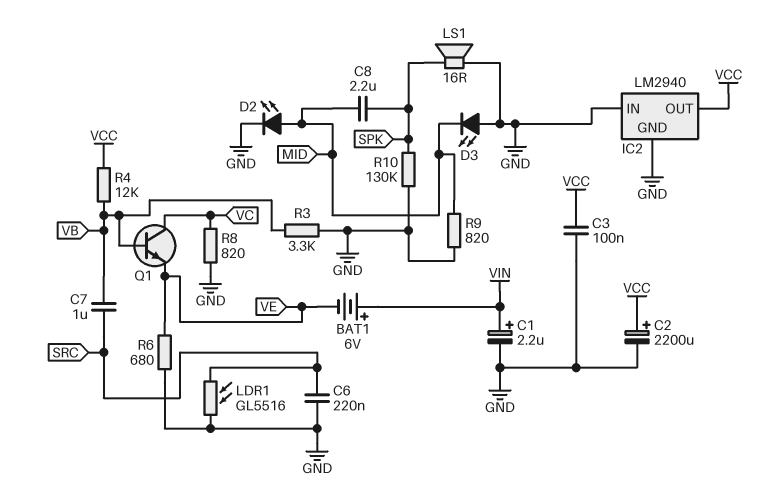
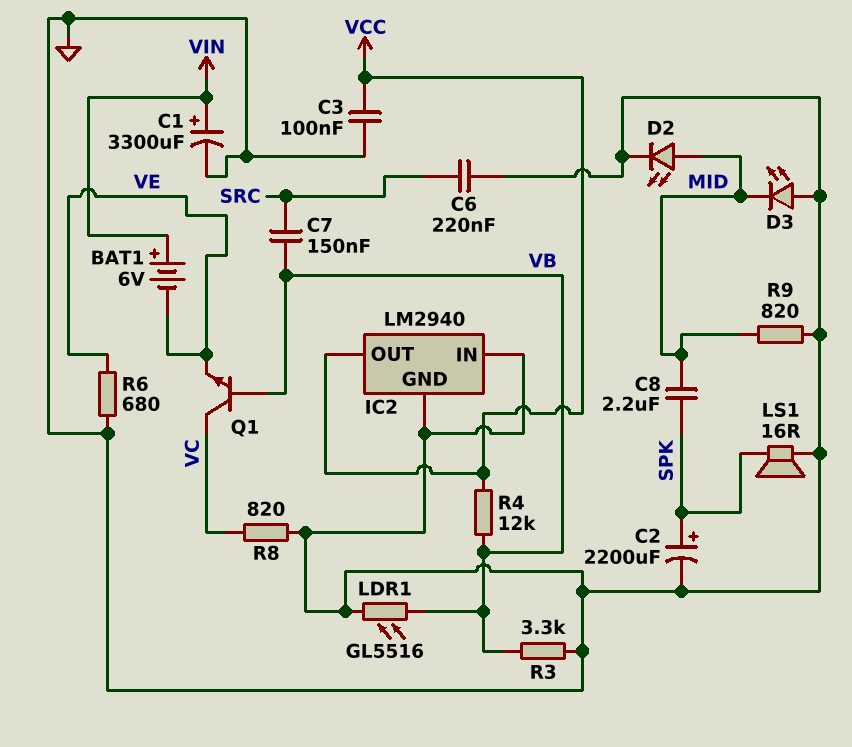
C1: 2.2uF (plus VIN, minus GND) -> 3300uF (plus VIN, minus GND)
C2: 2200uF (plus VCC, minus GND) -> 2200uF (plus SPK, minus GND)
C7: 1uF (SRC, VB) -> 150nF (SRC, VB)
LDR1: GL5516 (GND, SRC) -> GL5516 (GND, VB)
R10: 130k (GND, SPK) -> none

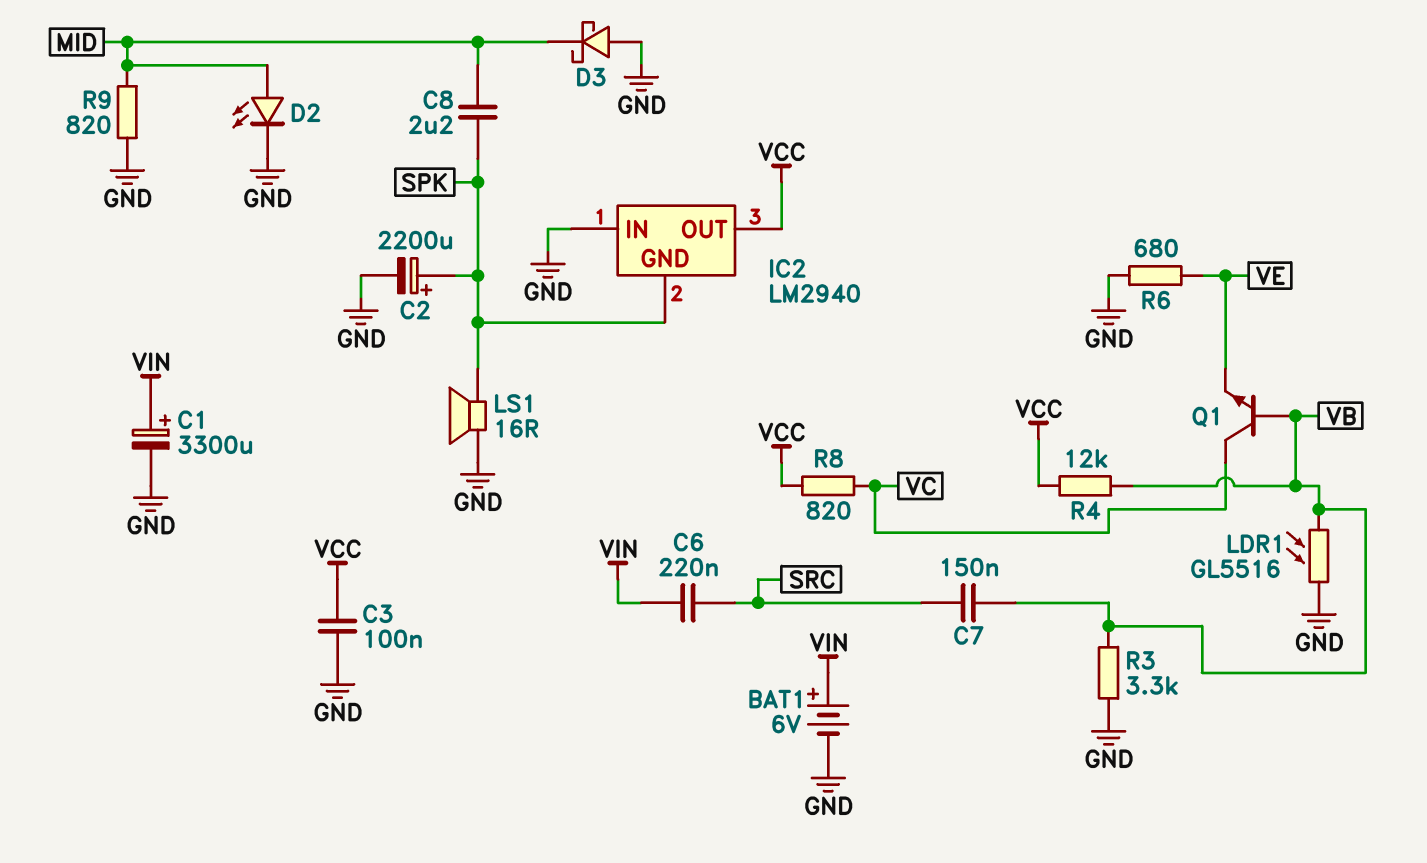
BAT1: 6V (plus VIN, minus VE) -> 6V (plus VIN, minus GND)
C6: 220nF (GND, SRC) -> 220nF (SRC, VIN)
D3: LED (A GND, K MID) -> schottky (A GND, K MID)
IC2 pin GND: GND -> SPK
R8: 820 (GND, VC) -> 820 (VC, VCC)

